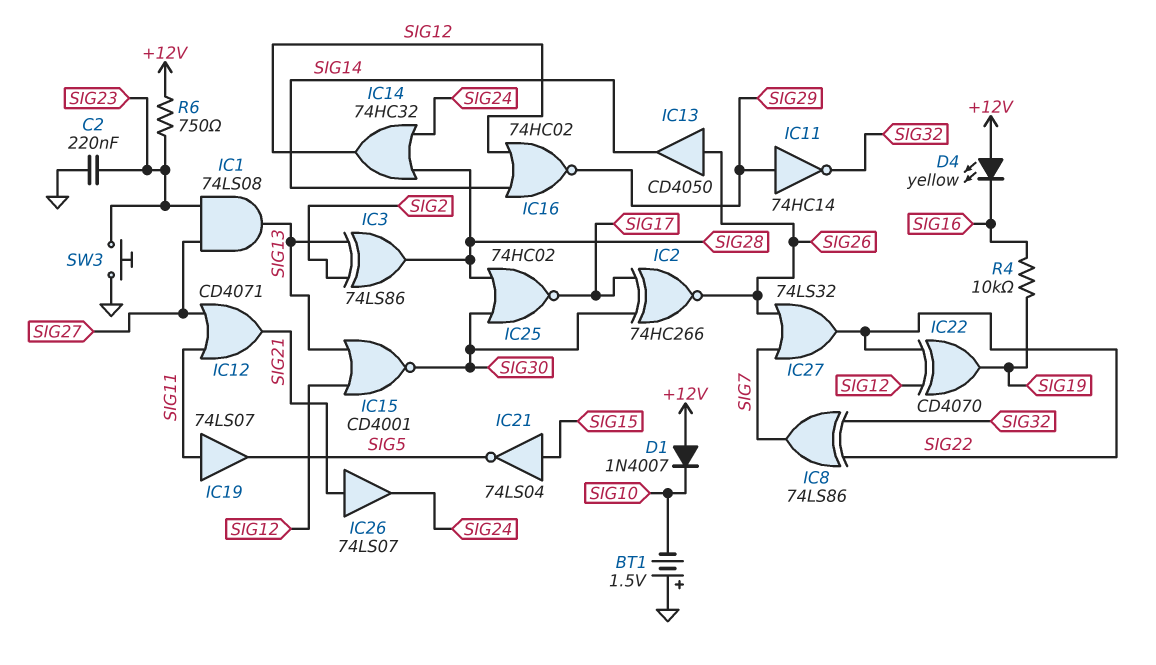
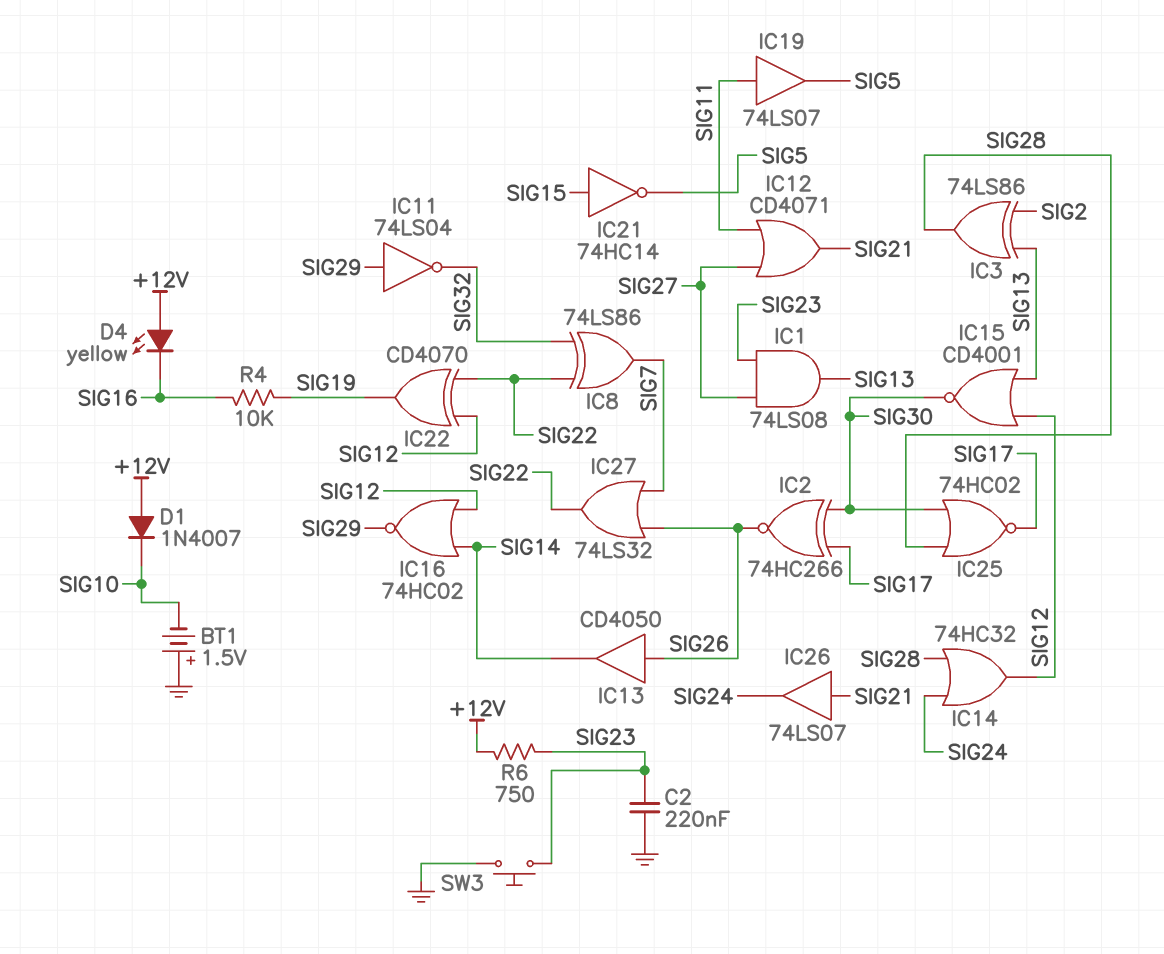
IC11: NOT 74HC14 (in SIG29, out SIG32) -> NOT 74LS04 (in SIG29, out SIG32)
IC21: NOT 74LS04 (in SIG15, out SIG5) -> NOT 74HC14 (in SIG15, out SIG5)

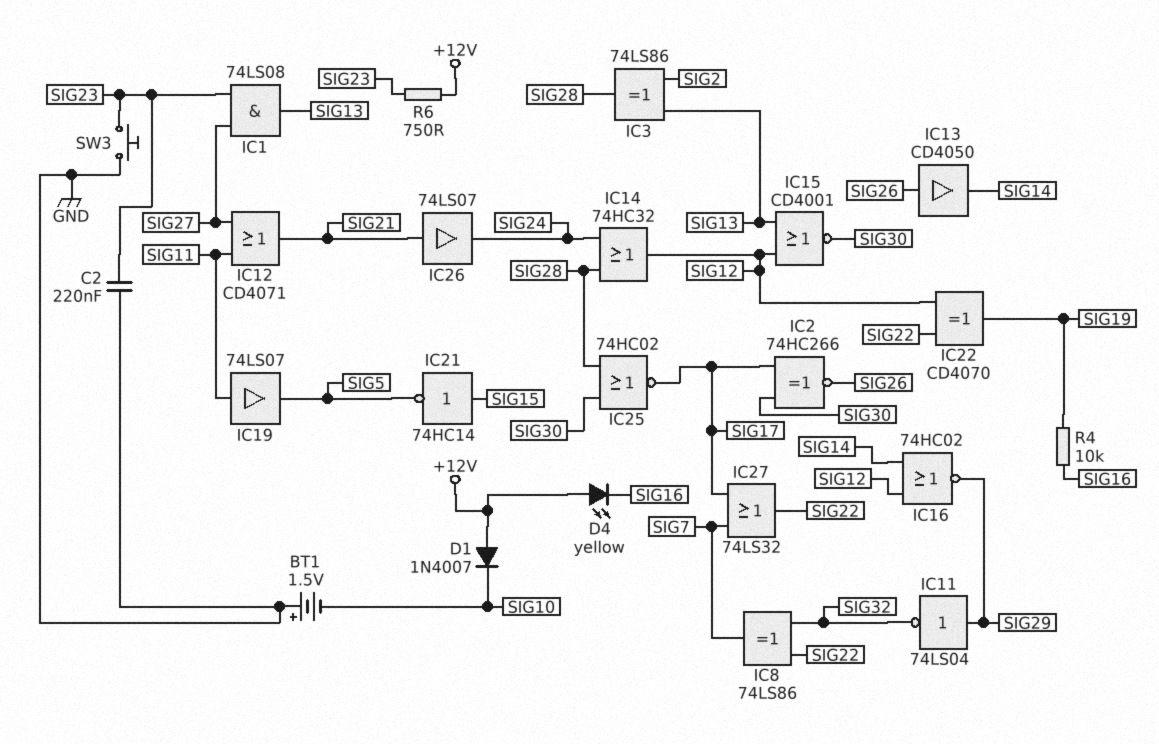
IC27: OR 74LS32 (in SIG7, in SIG26, out SIG22) -> OR 74LS32 (in SIG7, in SIG17, out SIG22)

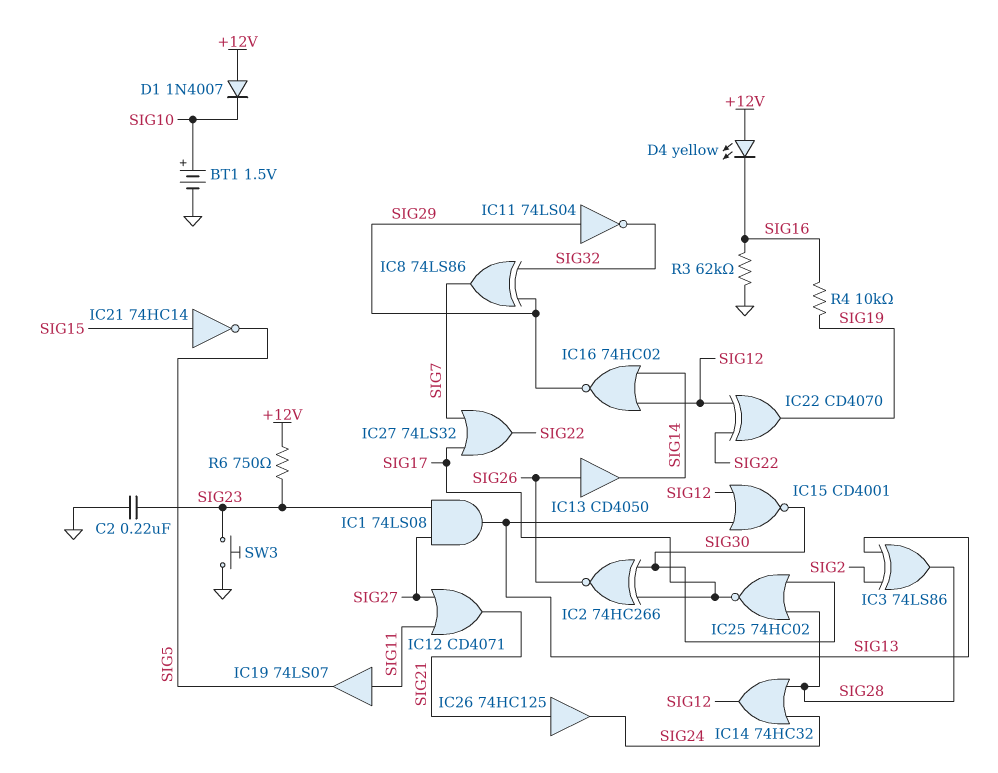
BT1: 1.5V (plus GND, minus SIG10) -> 1.5V (plus SIG10, minus GND)
IC8: XOR 74LS86 (in SIG22, in SIG32, out SIG7) -> XOR 74LS86 (in SIG29, in SIG32, out SIG7)
IC26: buffer 74LS07 (in SIG21, out SIG24) -> buffer 74HC125 (in SIG21, out SIG24)
R3: none -> 62k (GND, SIG16)

